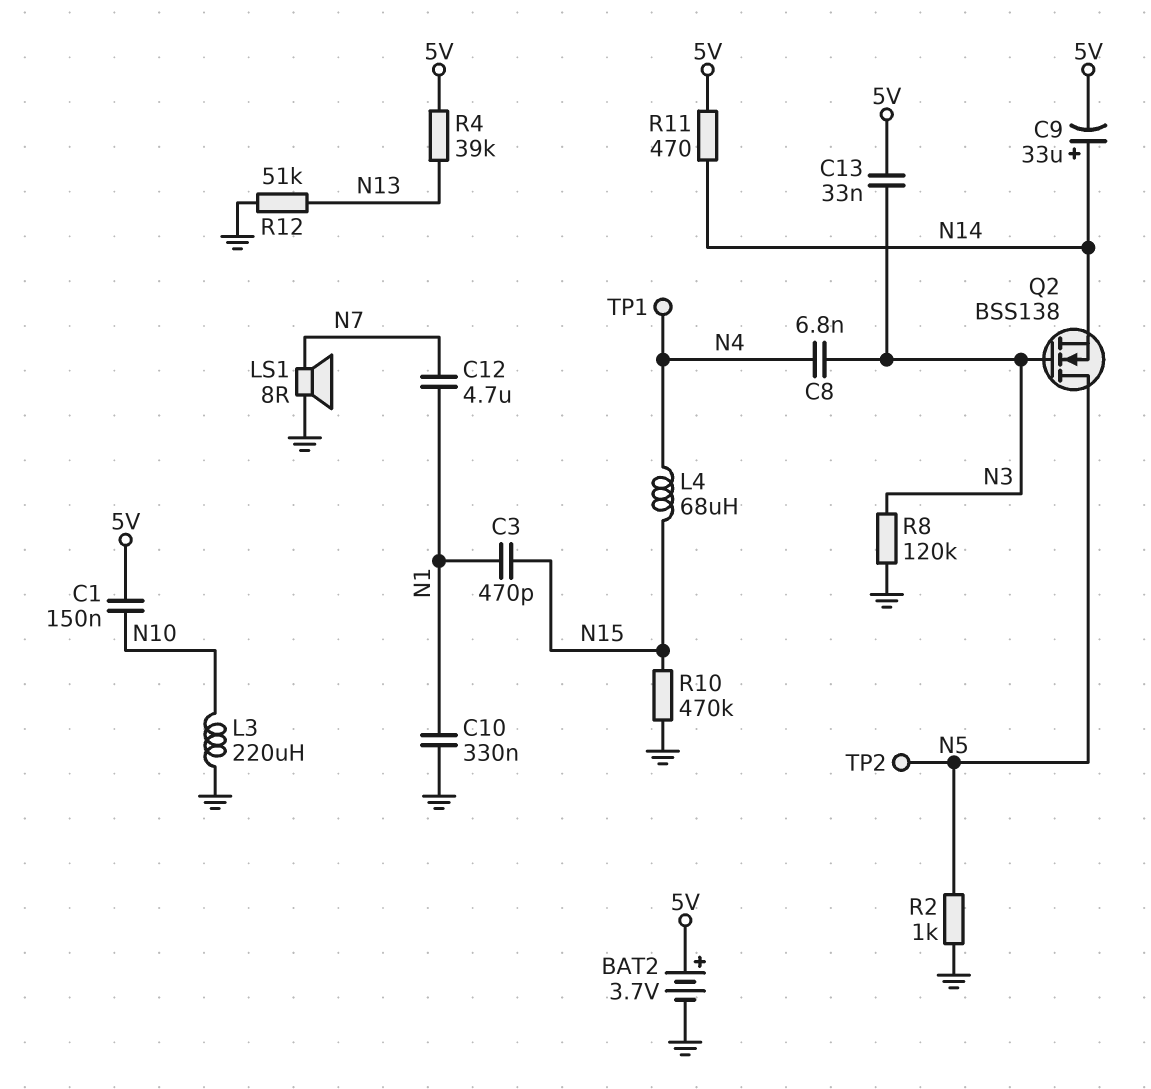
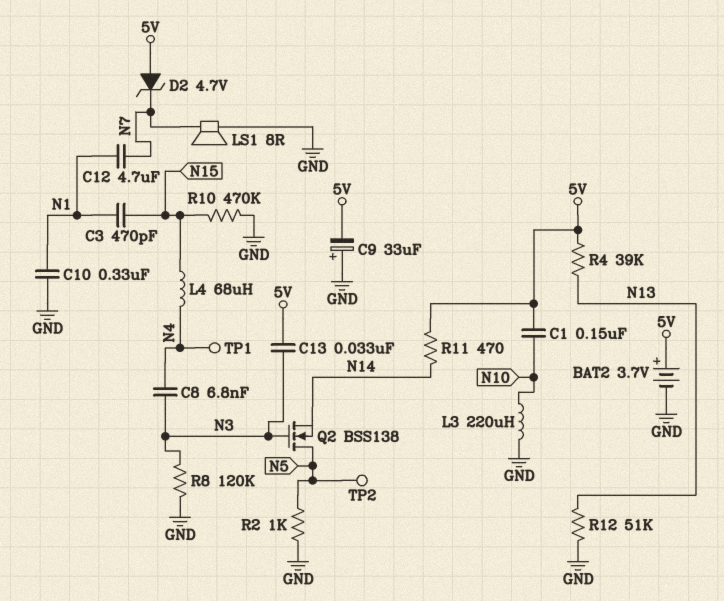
C9: 33uF (plus N14, minus 5V) -> 33uF (plus GND, minus 5V)
D2: none -> zener 4.7V (A 5V, K N7)

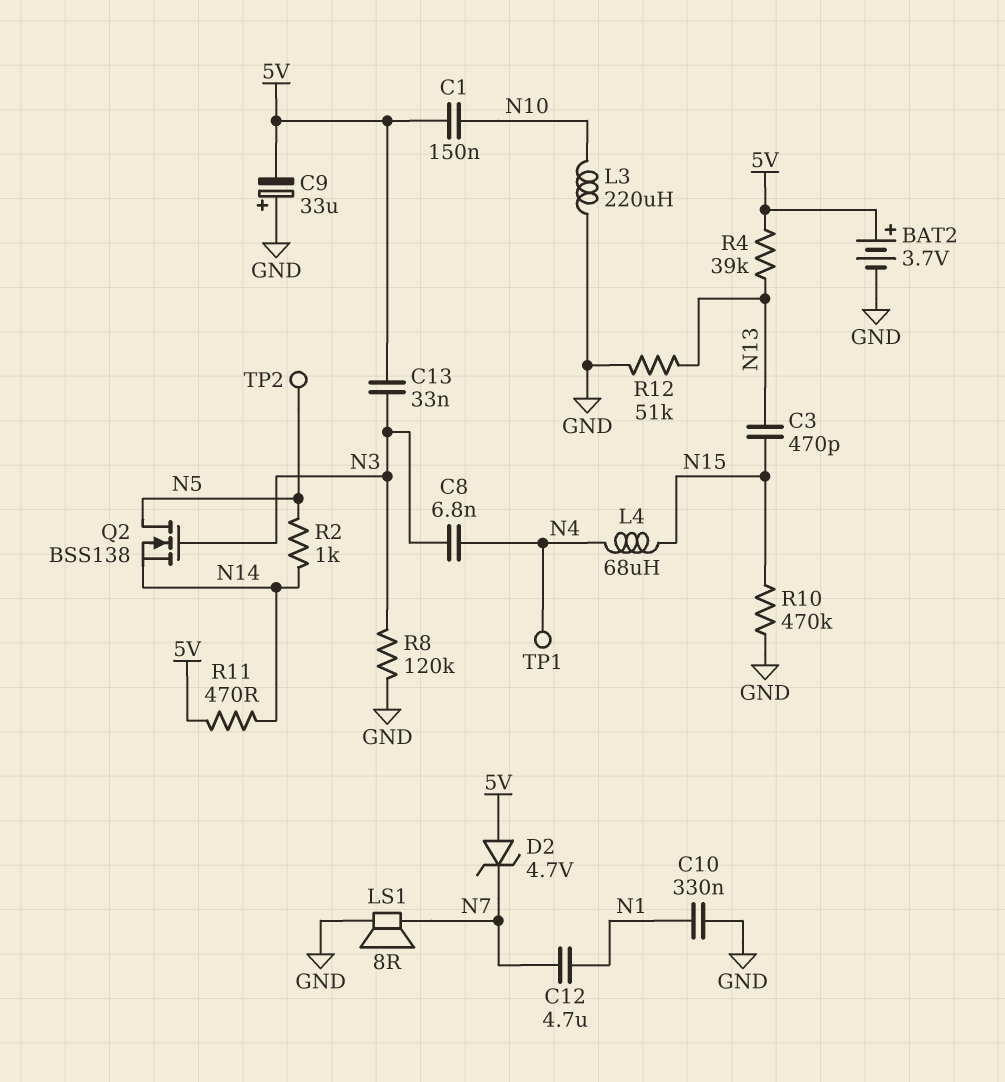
C3: 470pF (N1, N15) -> 470pF (N13, N15)
R2: 1k (GND, N5) -> 1k (N5, N14)

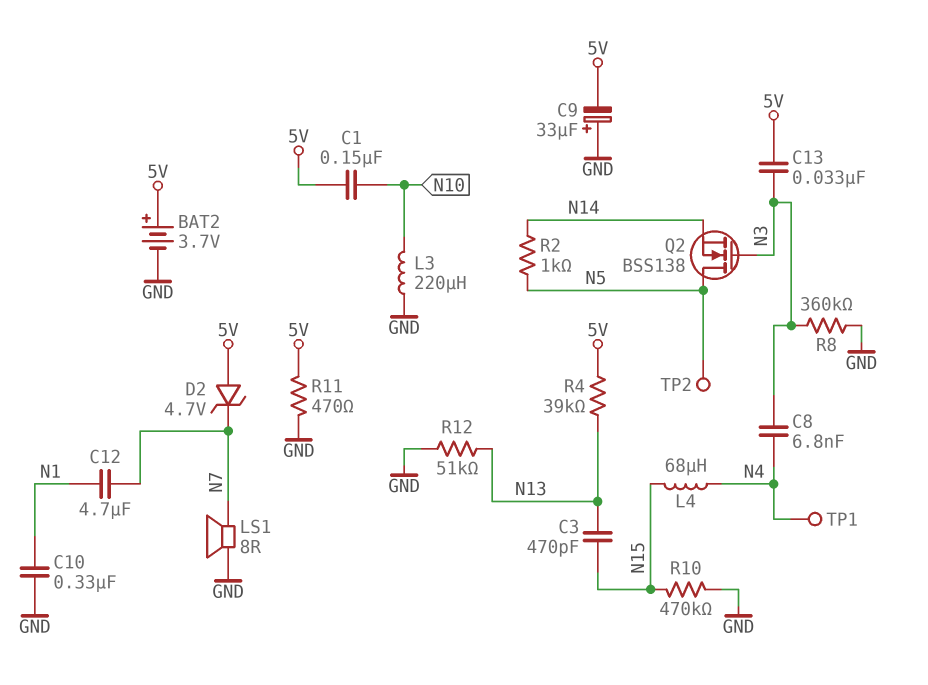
R8: 120k (GND, N3) -> 360k (GND, N3)
R11: 470 (5V, N14) -> 470 (5V, GND)

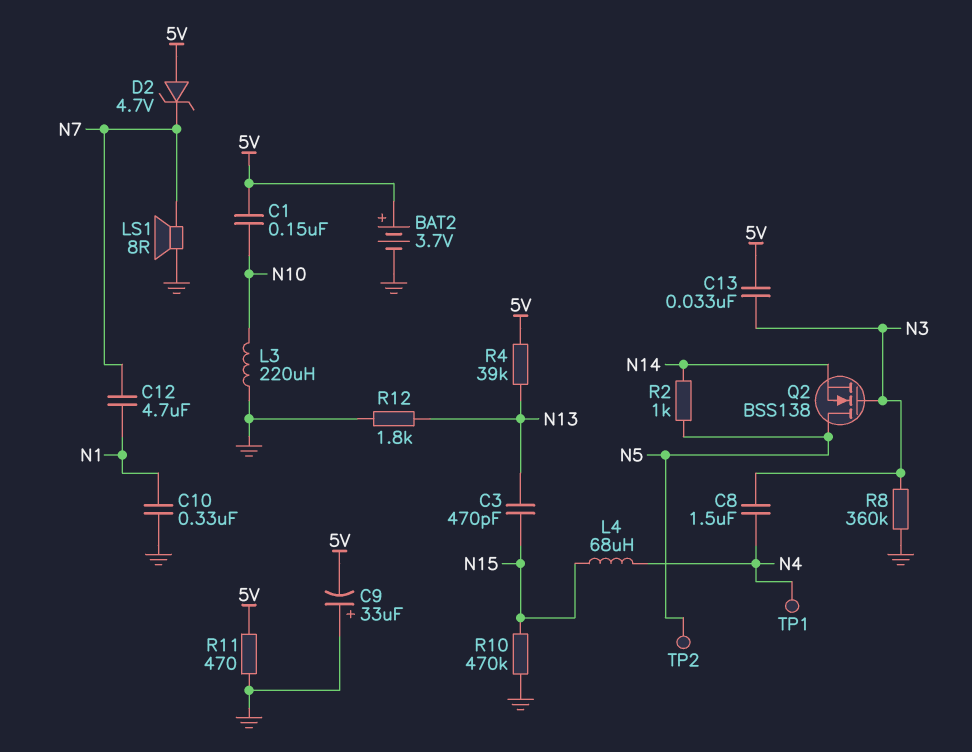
C8: 6.8nF (N3, N4) -> 1.5uF (N3, N4)
R12: 51k (GND, N13) -> 1.8k (GND, N13)

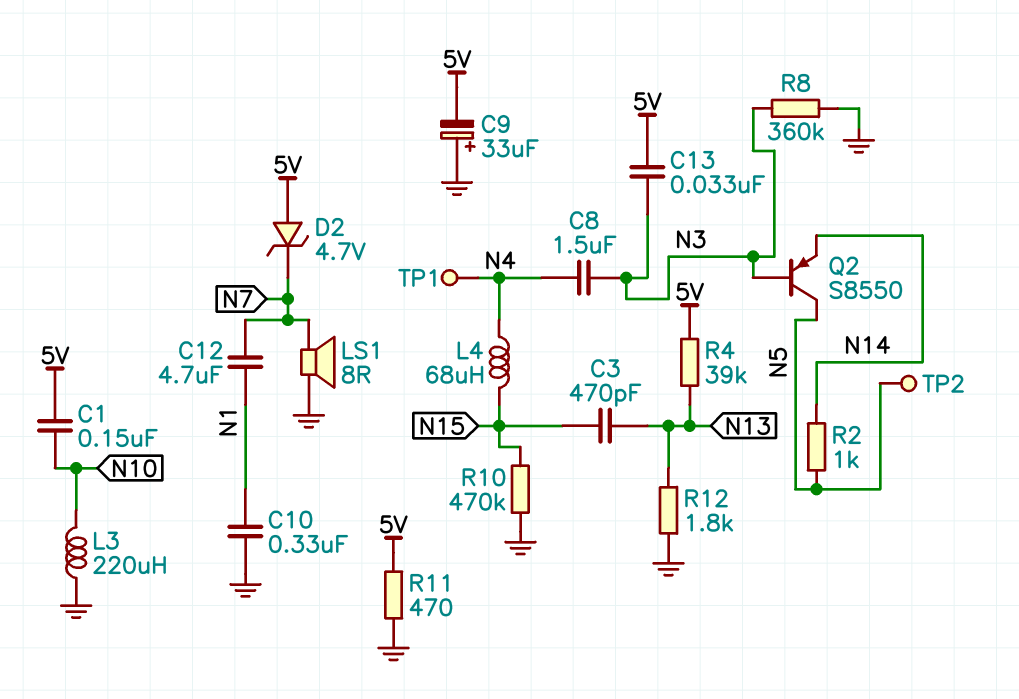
BAT2: 3.7V (plus 5V, minus GND) -> none
Q2: NMOS BSS138 (G N3, D N5, S N14) -> PNP S8550 (B N3, C N5, E N14)

